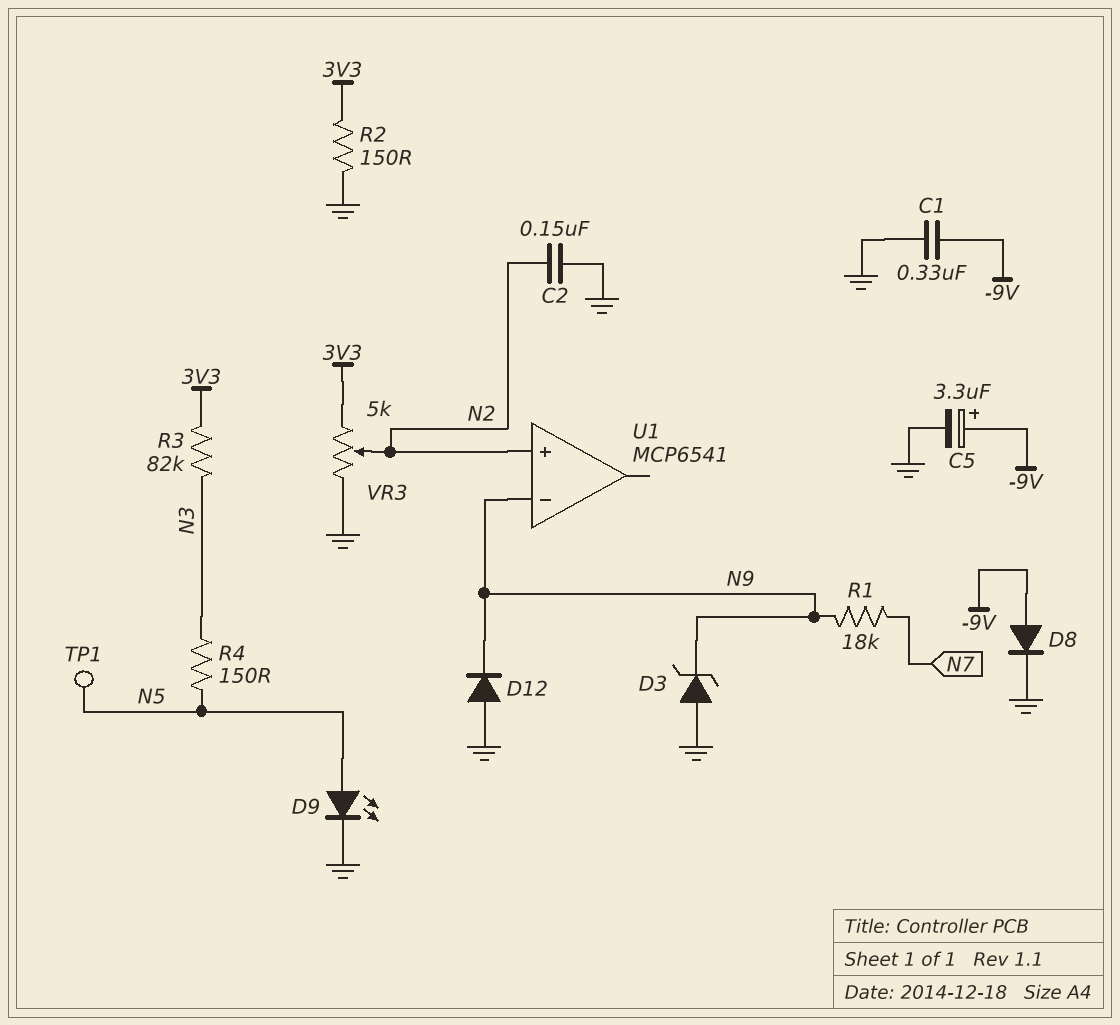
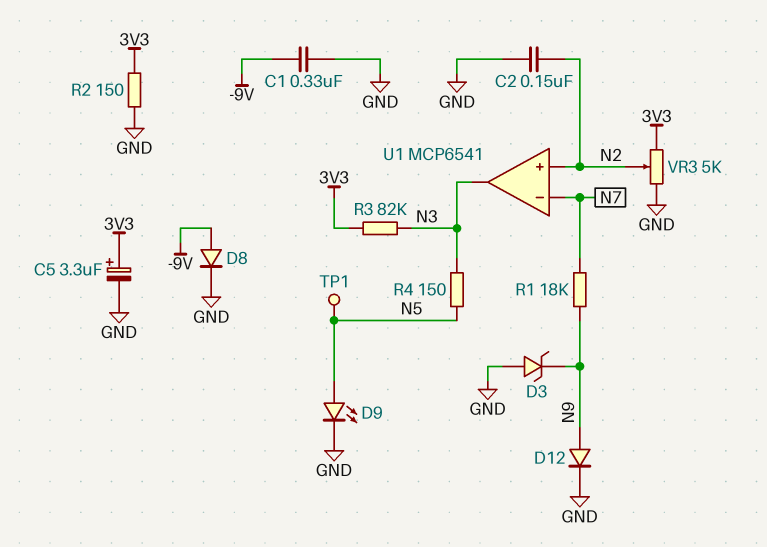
C5: 3.3uF (plus -9V, minus GND) -> 3.3uF (plus 3V3, minus GND)
D12: diode (A GND, K N9) -> diode (A N9, K GND)
U1 pin in-: N9 -> N7
U1 pin out: none -> N3

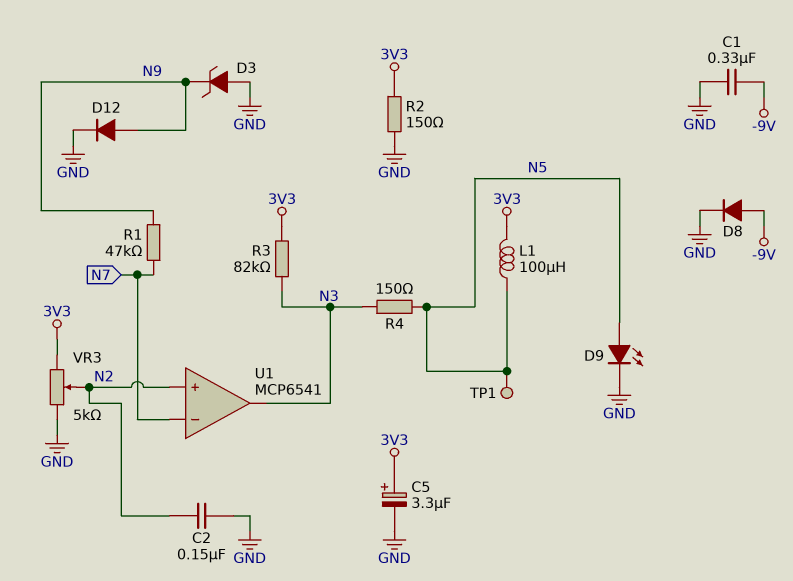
L1: none -> 100uH (3V3, N5)
R1: 18k (N7, N9) -> 47k (N7, N9)

